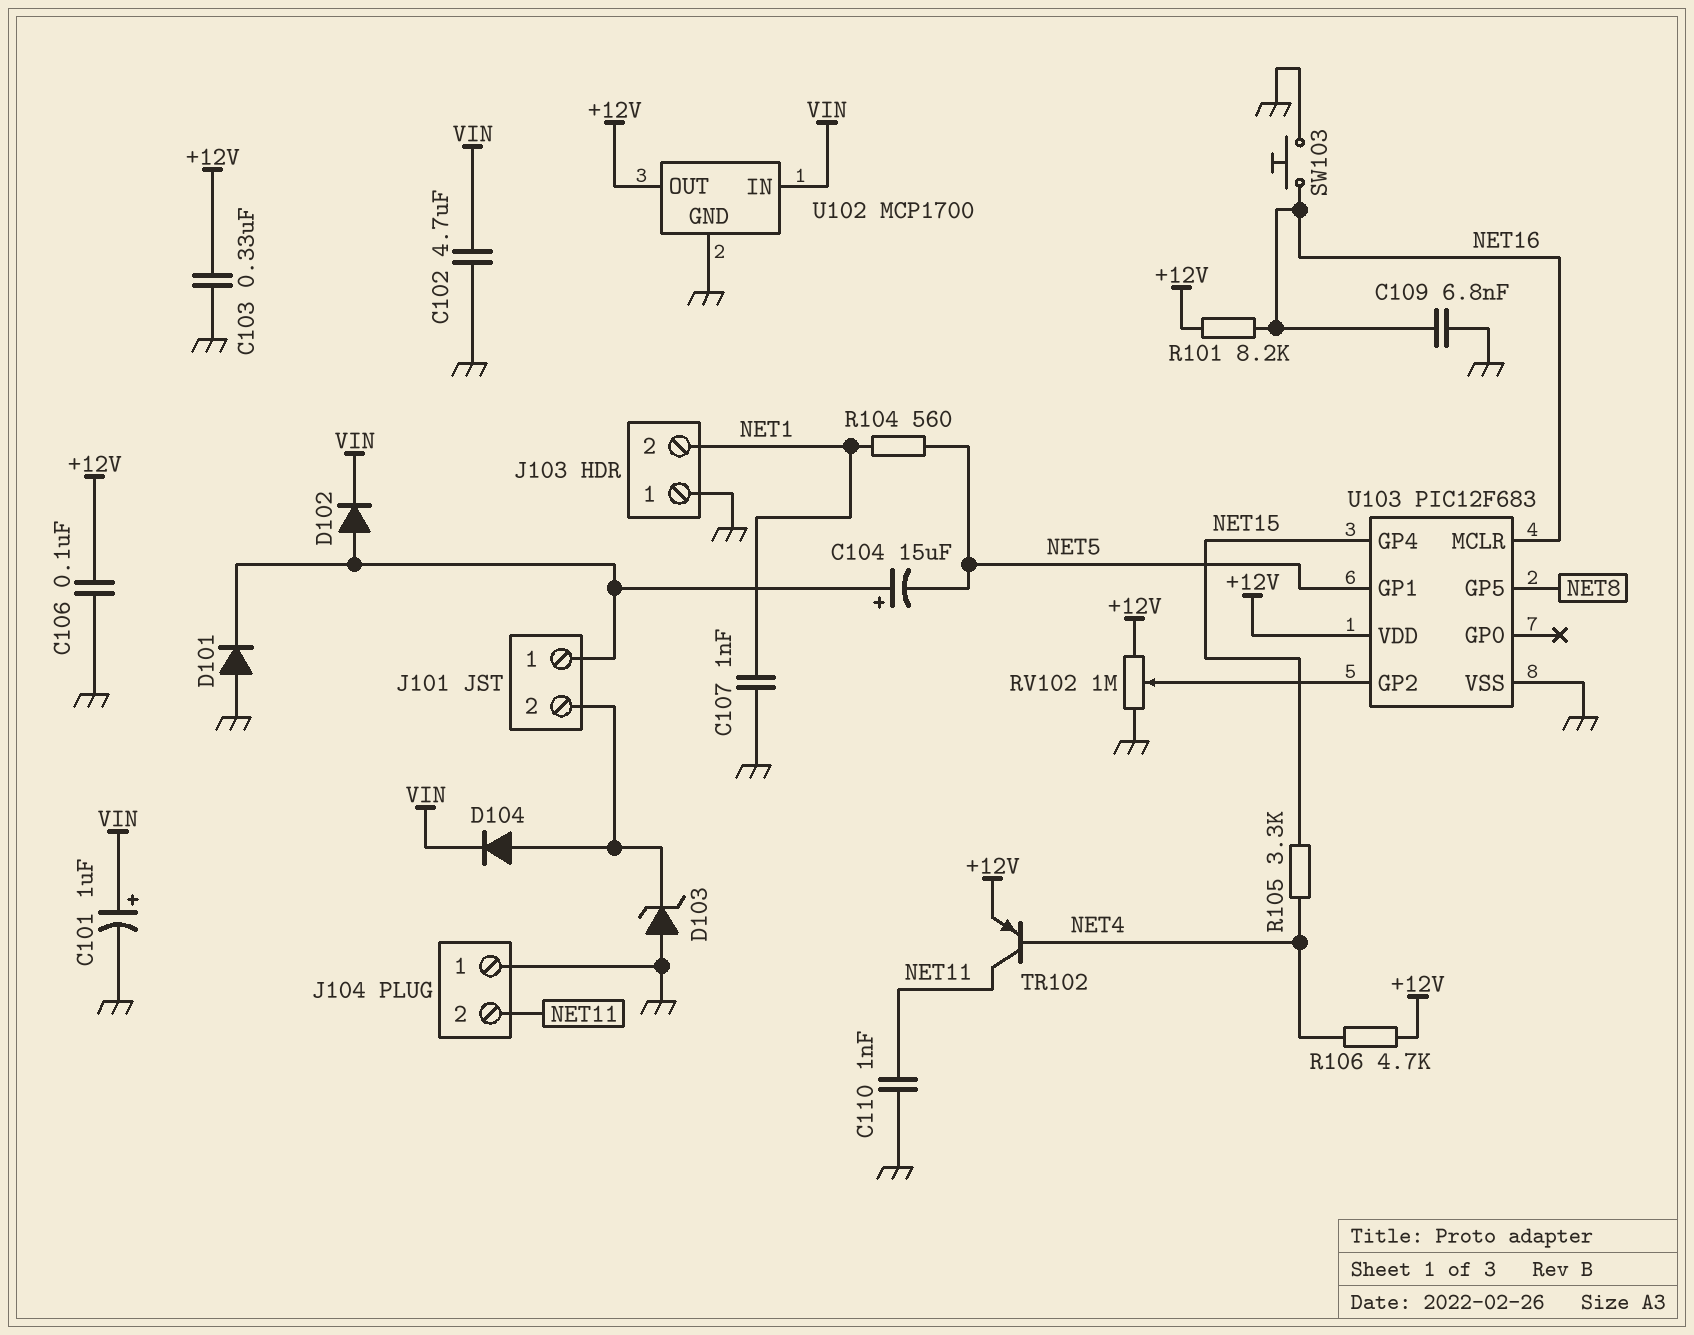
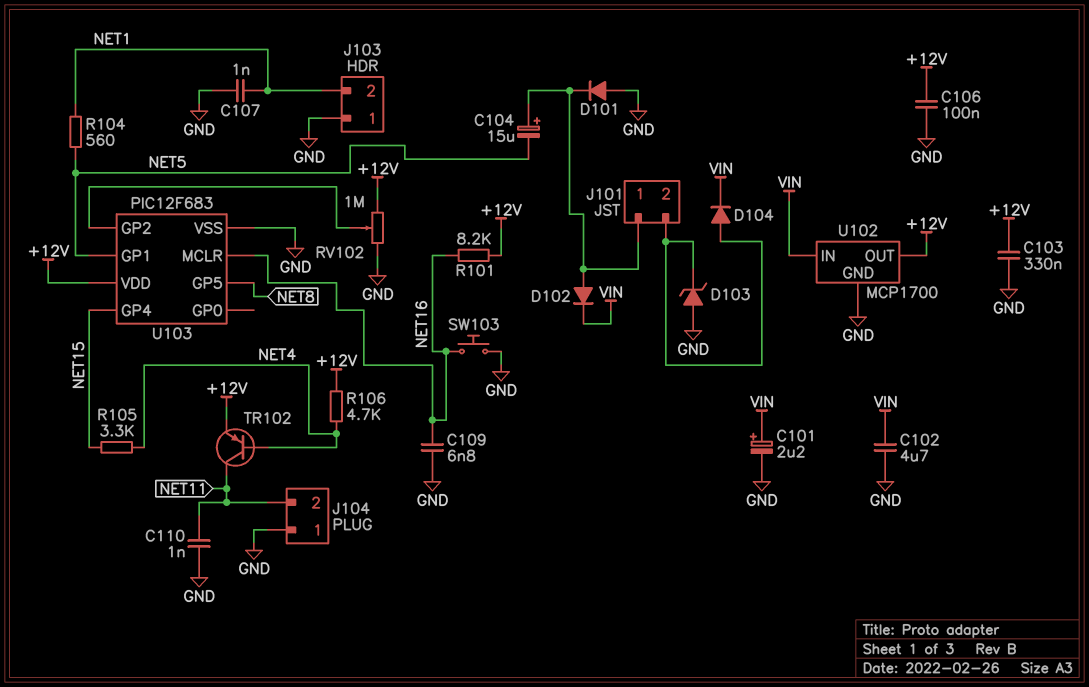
C101: 1uF (plus VIN, minus GND) -> 2.2uF (plus VIN, minus GND)

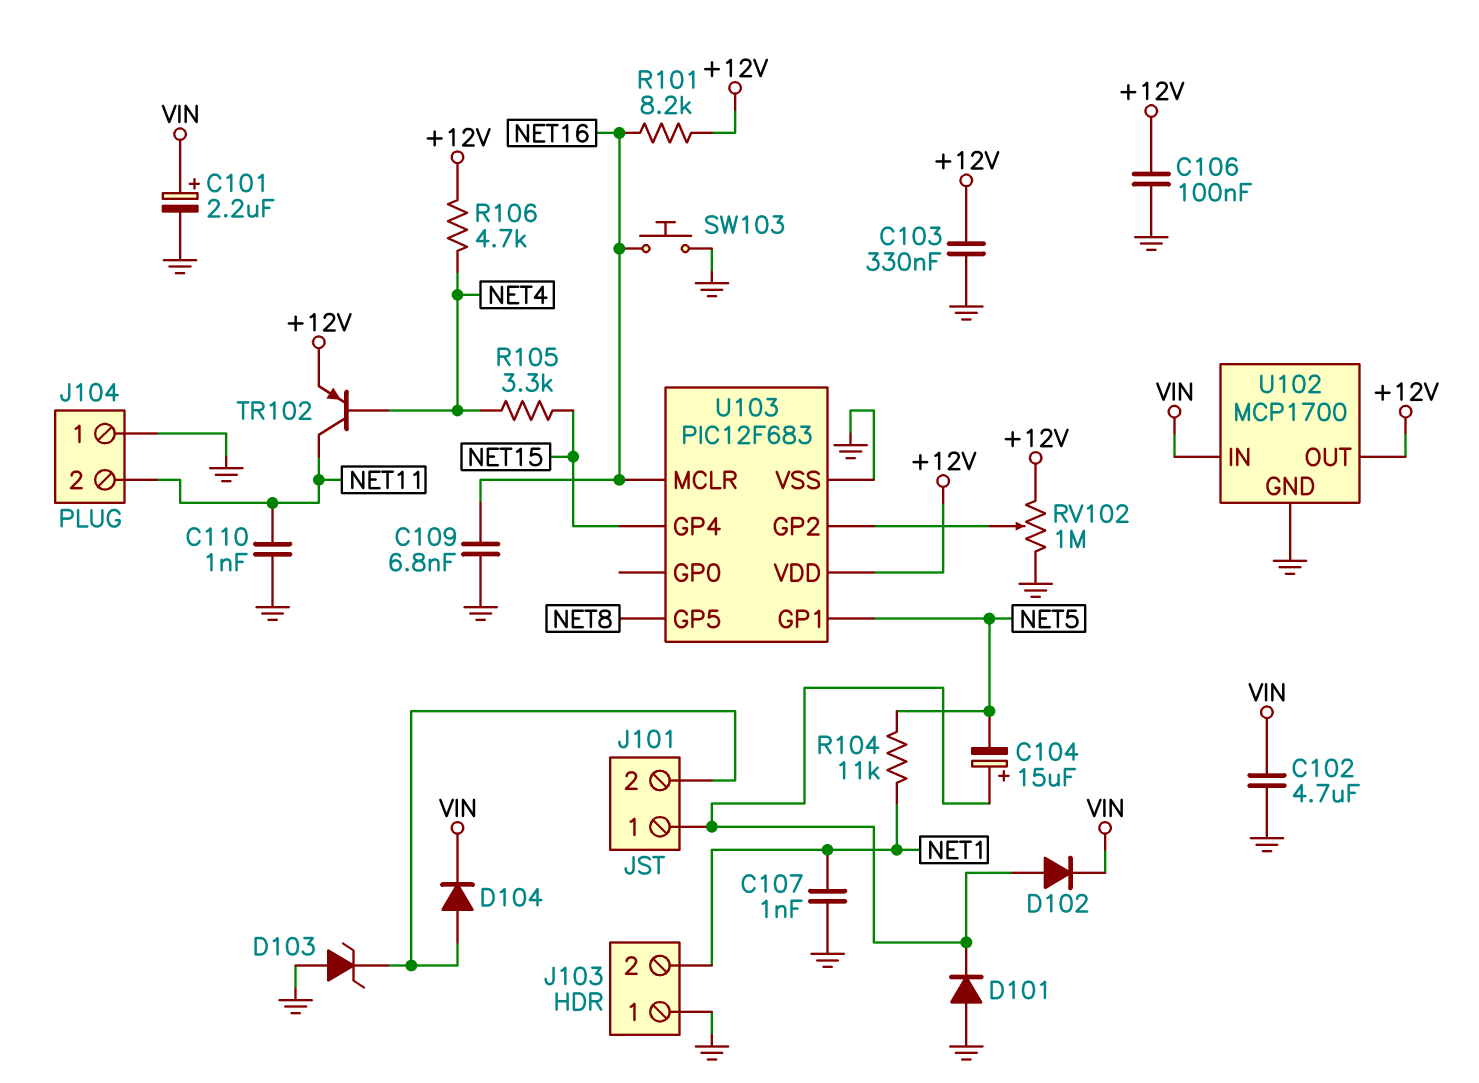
R104: 560 (NET1, NET5) -> 11k (NET1, NET5)

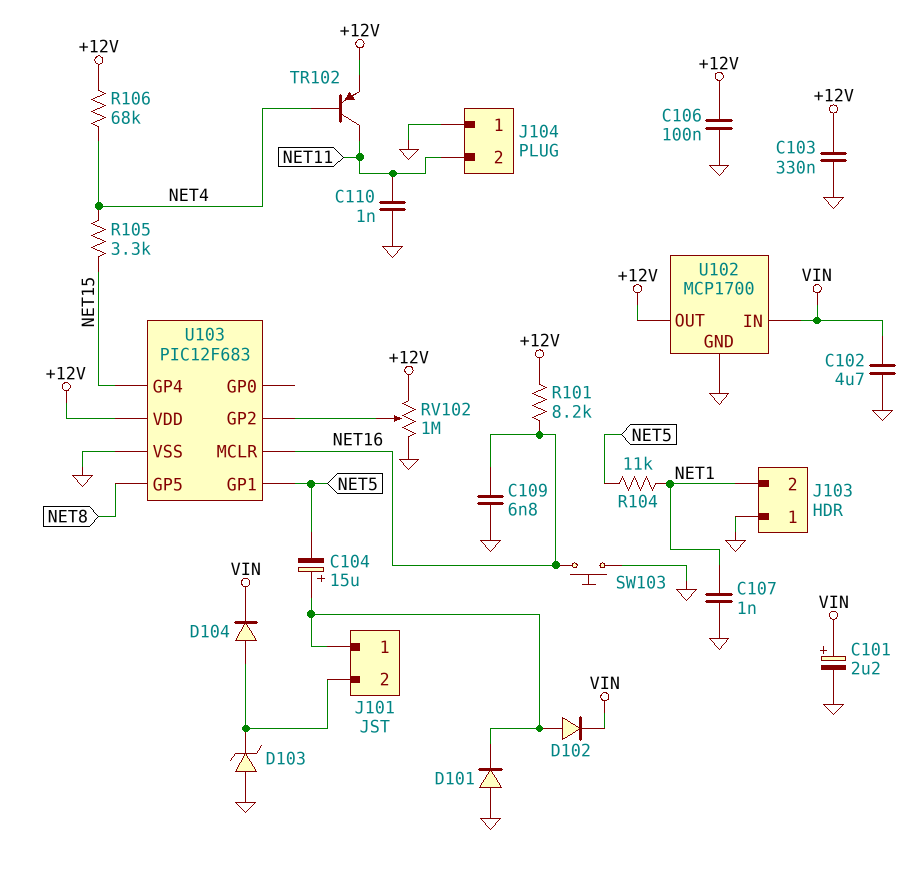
R106: 4.7k (+12V, NET4) -> 68k (+12V, NET4)

